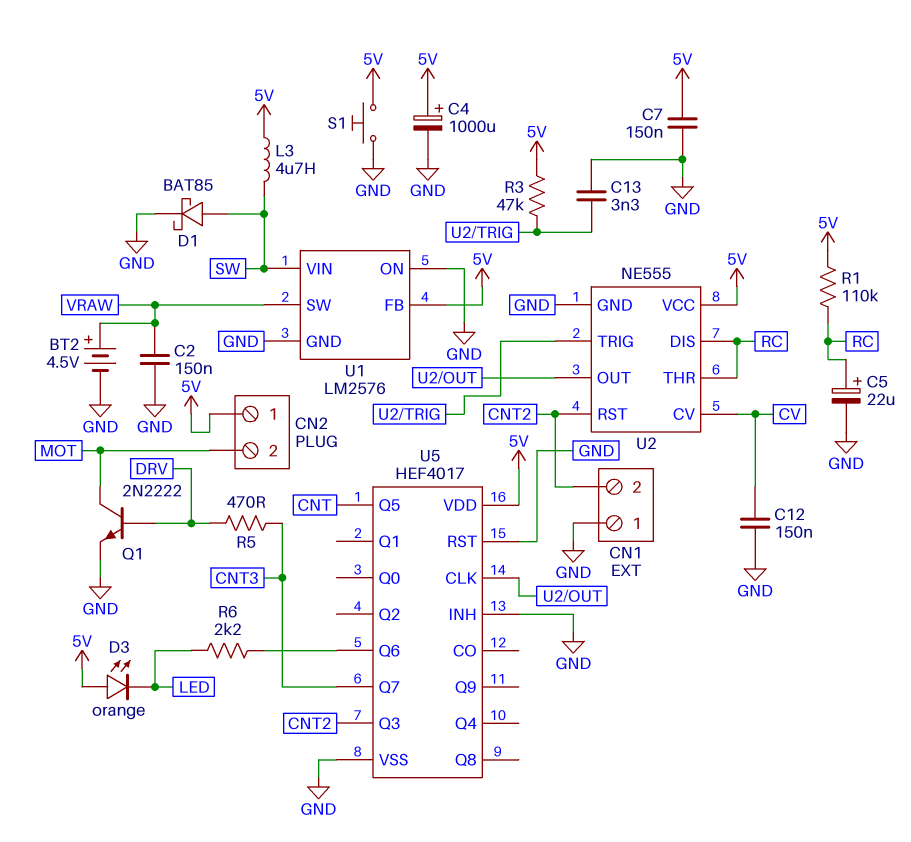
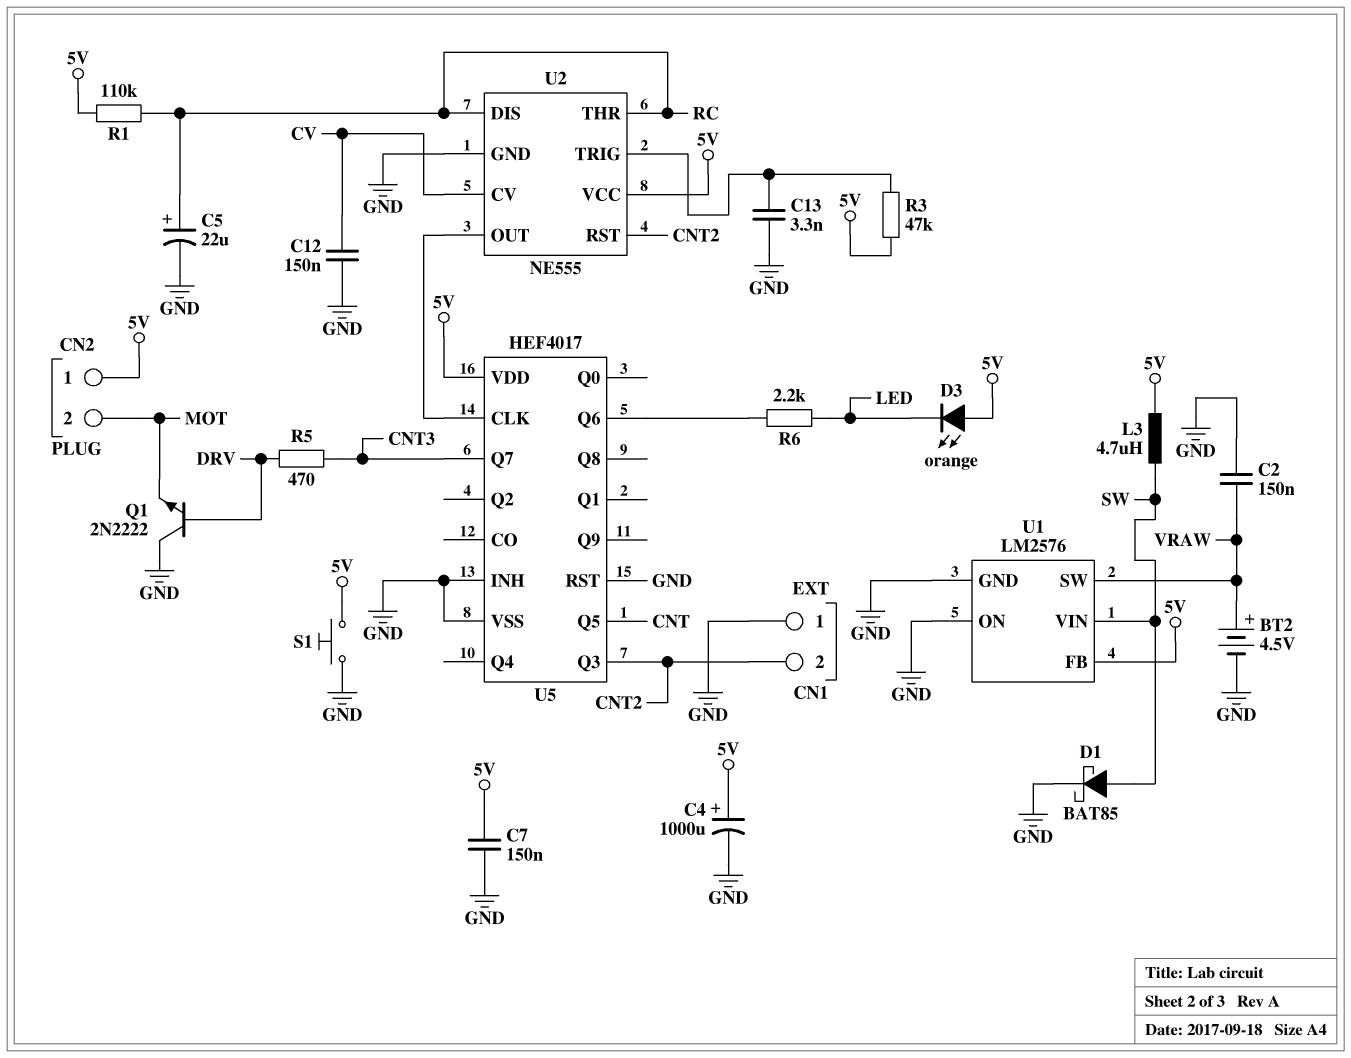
Q1: NPN 2N2222 (B DRV, C MOT, E GND) -> NPN 2N2222 (B DRV, C GND, E MOT)

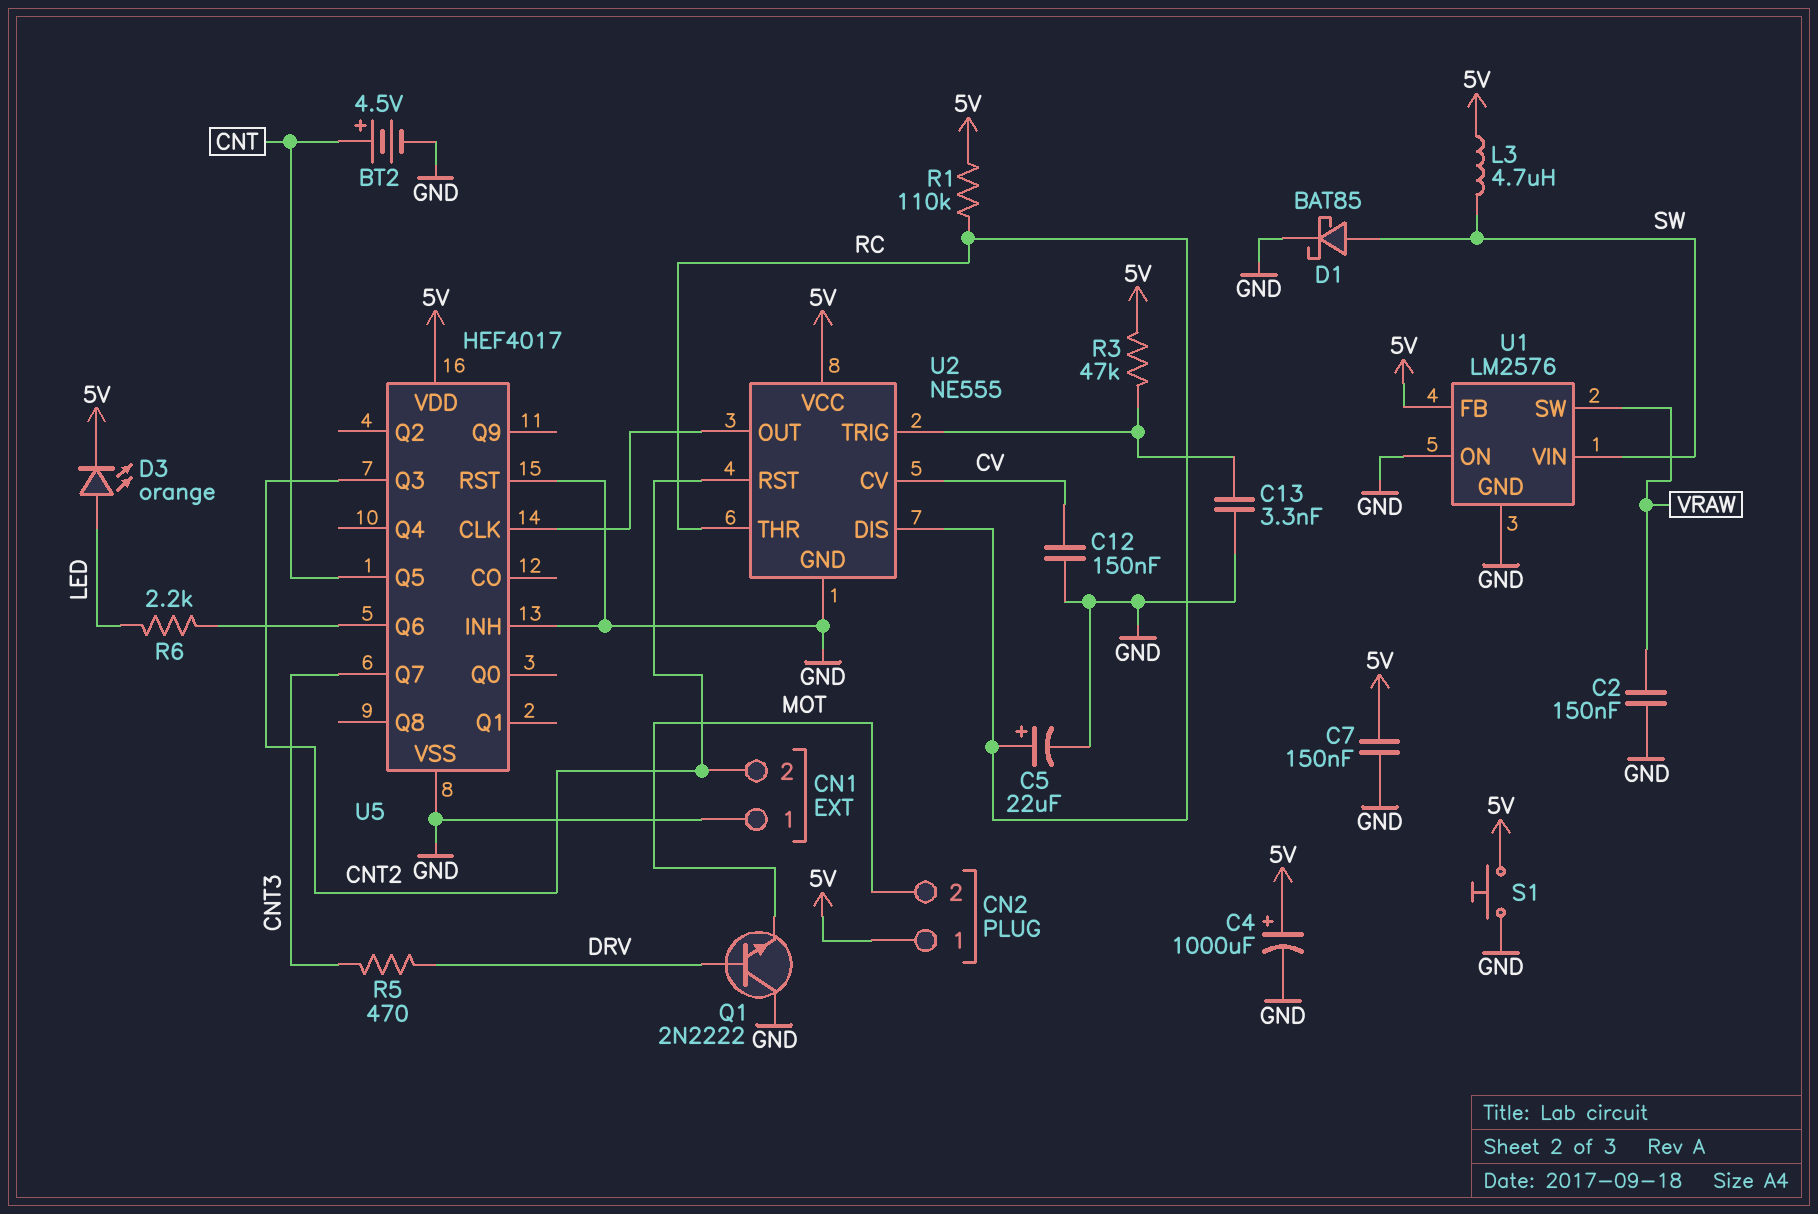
BT2: 4.5V (plus VRAW, minus GND) -> 4.5V (plus CNT, minus GND)
D3: LED orange (A 5V, K LED) -> LED orange (A LED, K 5V)

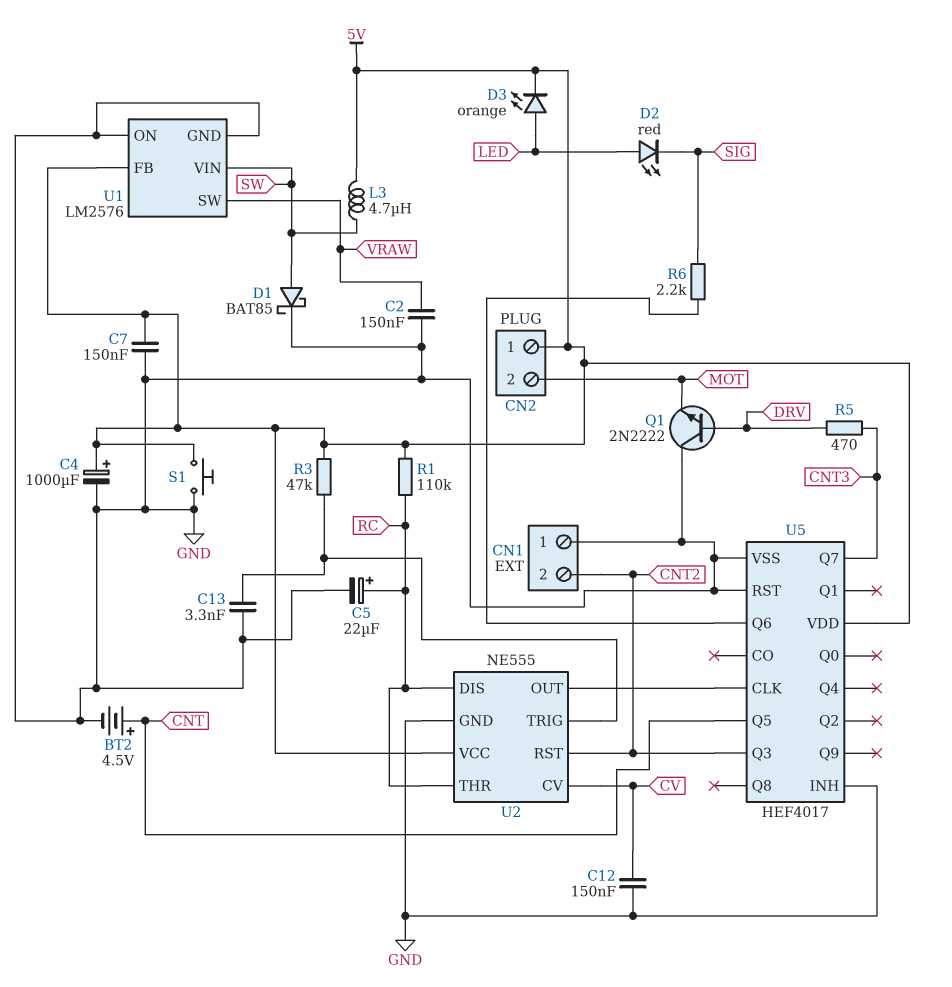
D2: none -> LED red (A LED, K SIG)
R6: 2.2k (LED, U5/Q6) -> 2.2k (SIG, U5/Q6)

